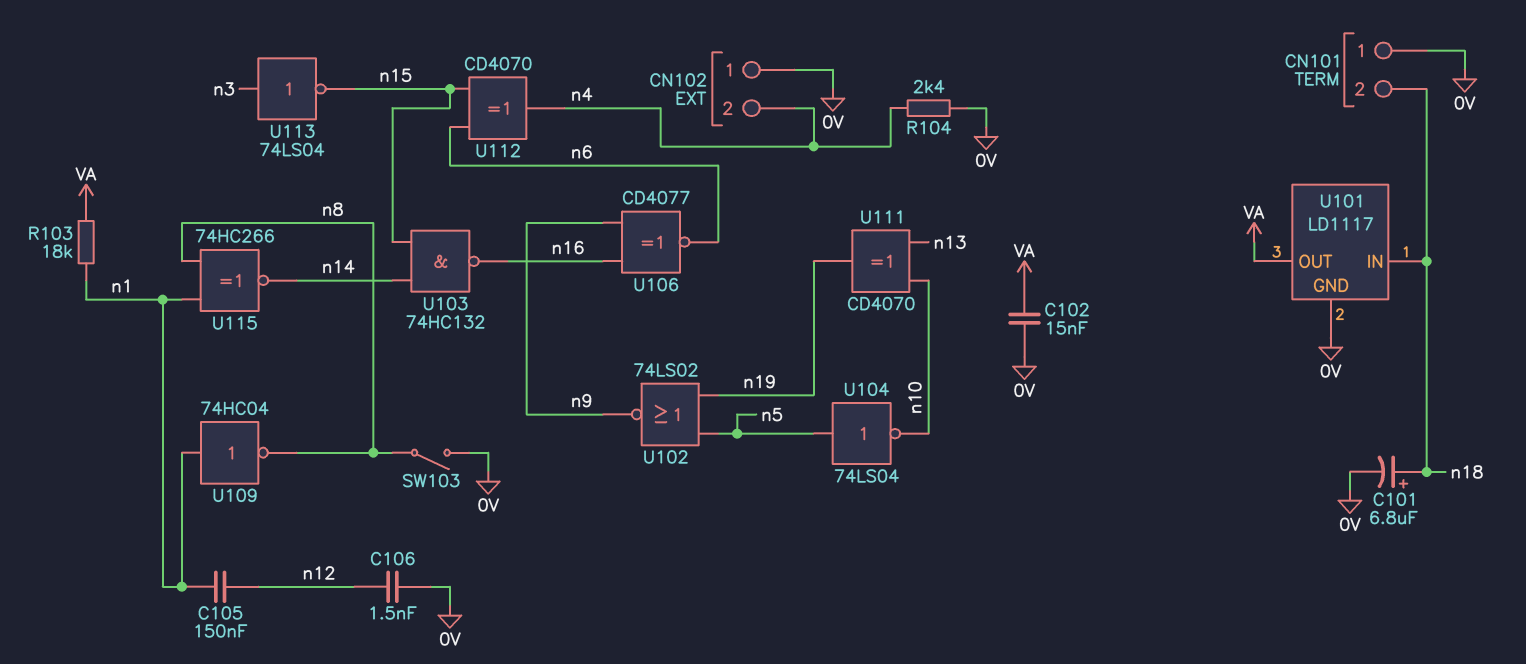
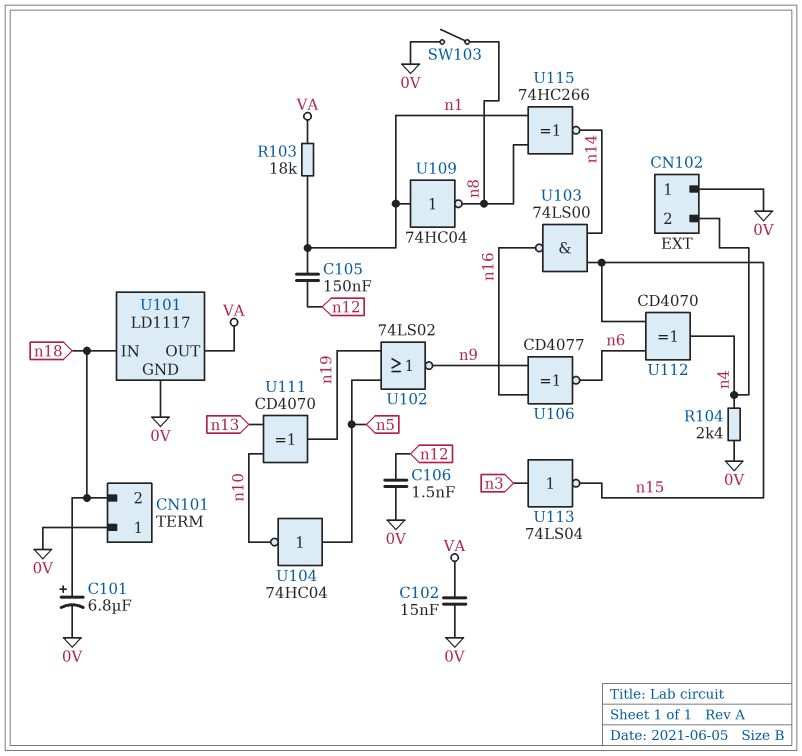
U103: NAND 74HC132 (in n14, in n15, out n16) -> NAND 74LS00 (in n14, in n15, out n16)
U104: NOT 74LS04 (in n5, out n10) -> NOT 74HC04 (in n5, out n10)

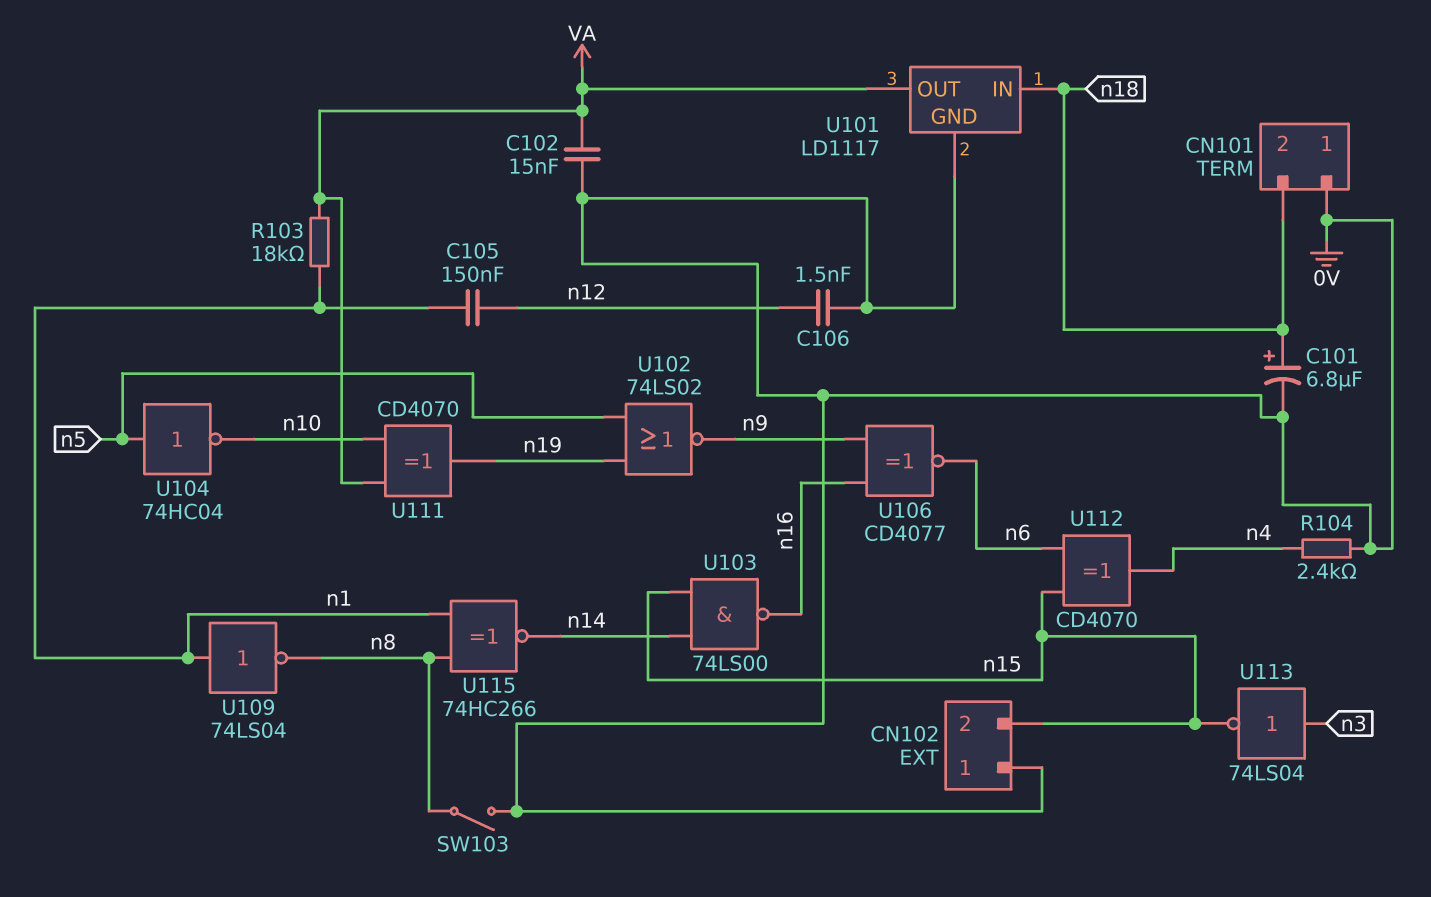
CN102 pin 2: n4 -> n15
U109: NOT 74HC04 (in n1, out n8) -> NOT 74LS04 (in n1, out n8)
U111: XOR CD4070 (in n10, in n13, out n19) -> XOR CD4070 (in VA, in n10, out n19)

